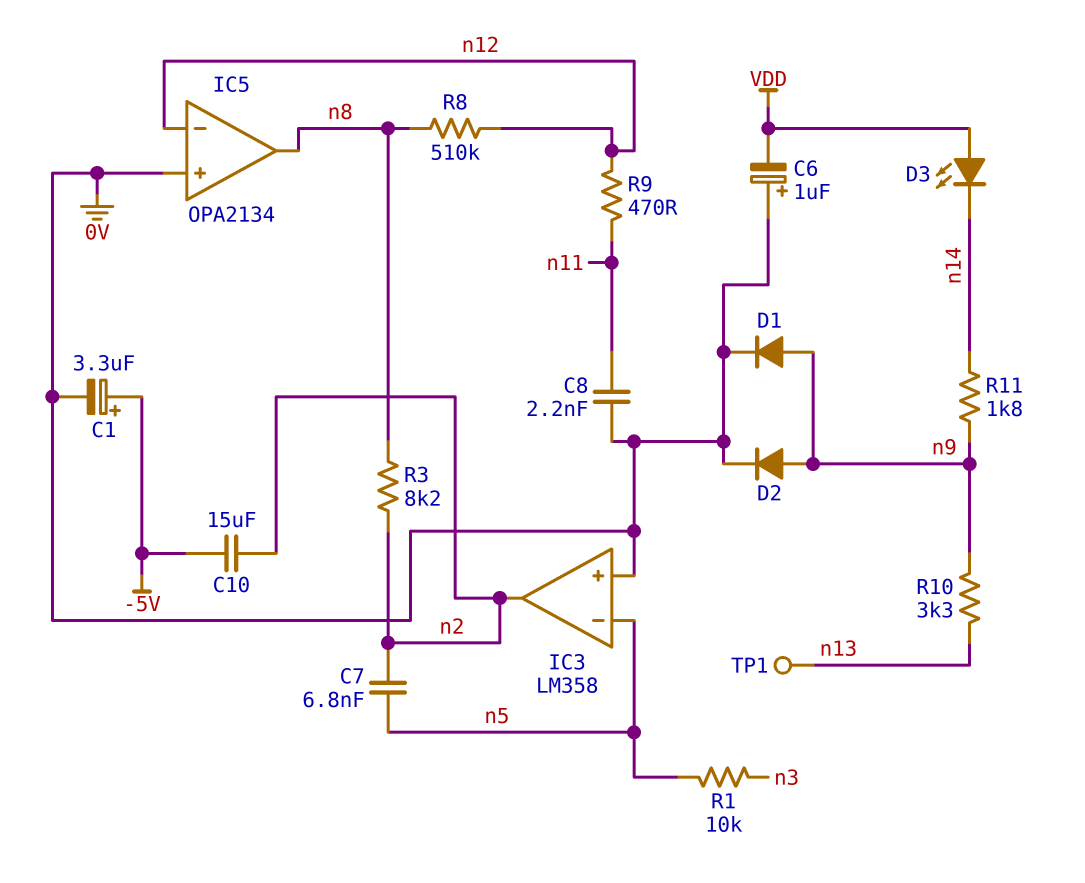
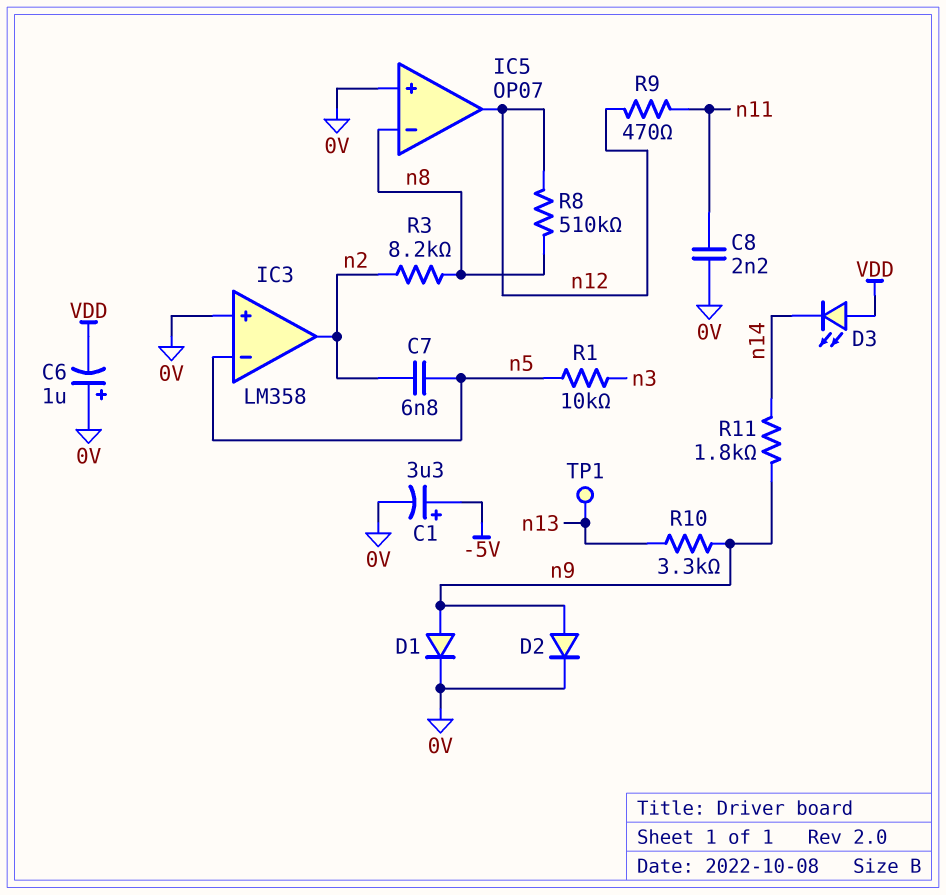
C10: 15uF (-5V, n2) -> none
IC5: OPA2134 -> OP07
IC5 pin in-: n12 -> n8
IC5 pin out: n8 -> n12

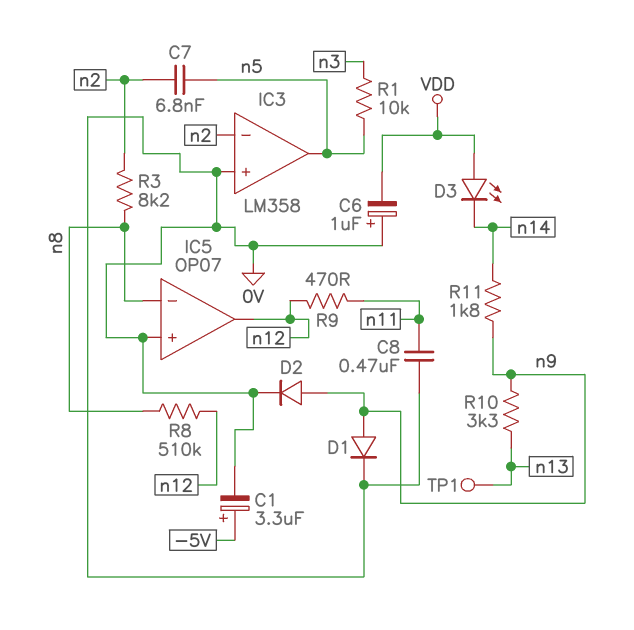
C8: 2.2nF (0V, n11) -> 470nF (0V, n11)
IC3 pin in-: n5 -> n2
IC3 pin out: n2 -> n5

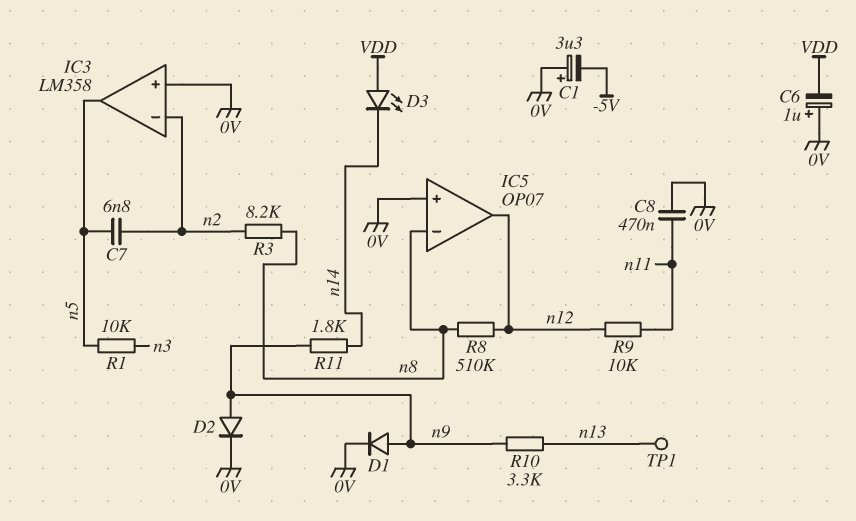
C1: 3.3uF (plus -5V, minus 0V) -> 3.3uF (plus 0V, minus -5V)
R9: 470 (n11, n12) -> 10k (n11, n12)

